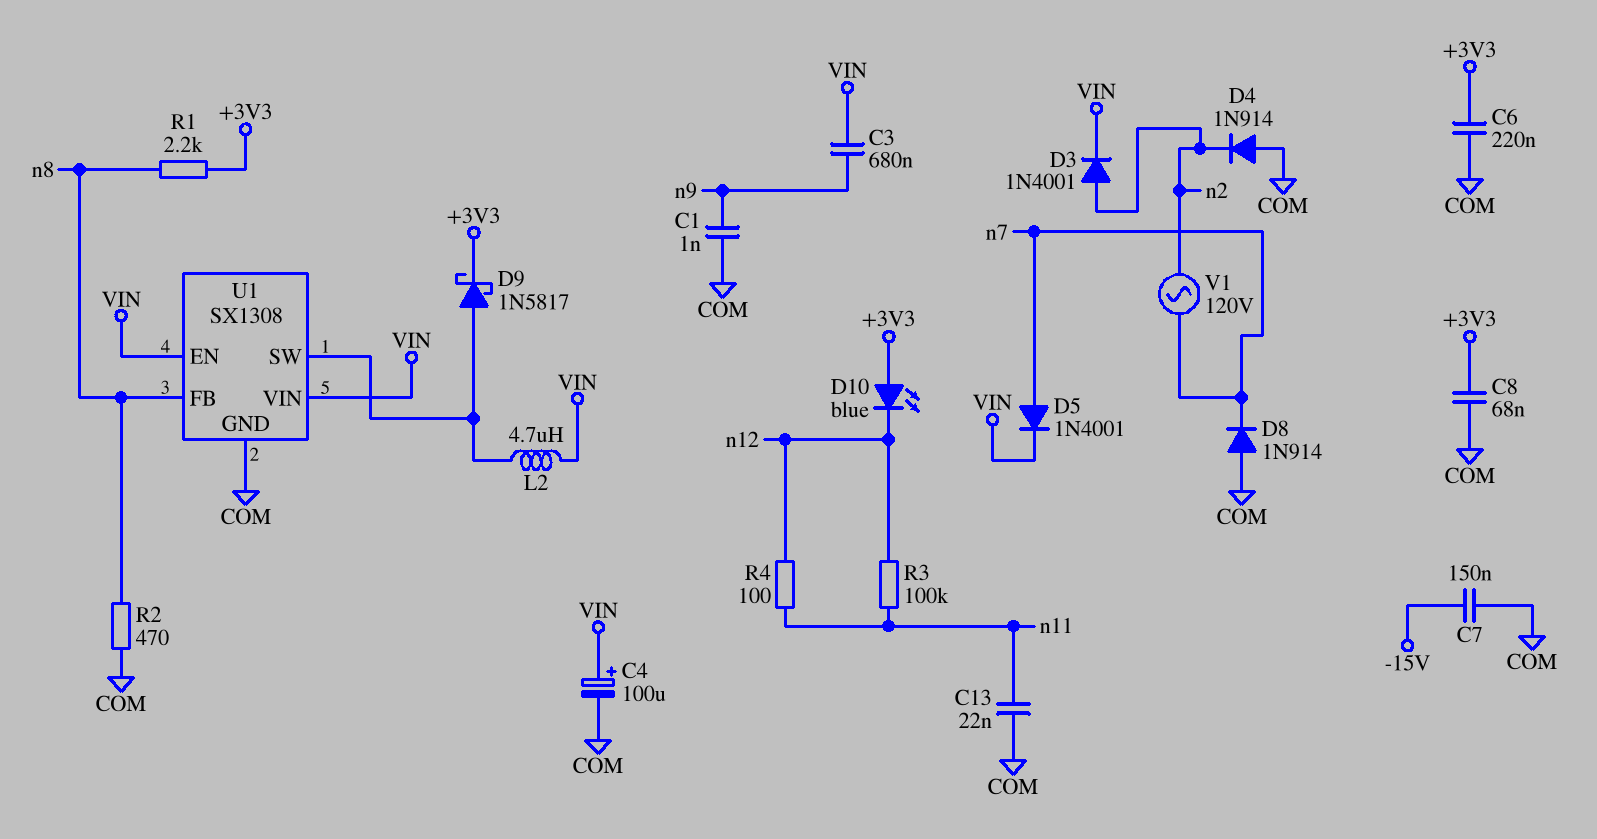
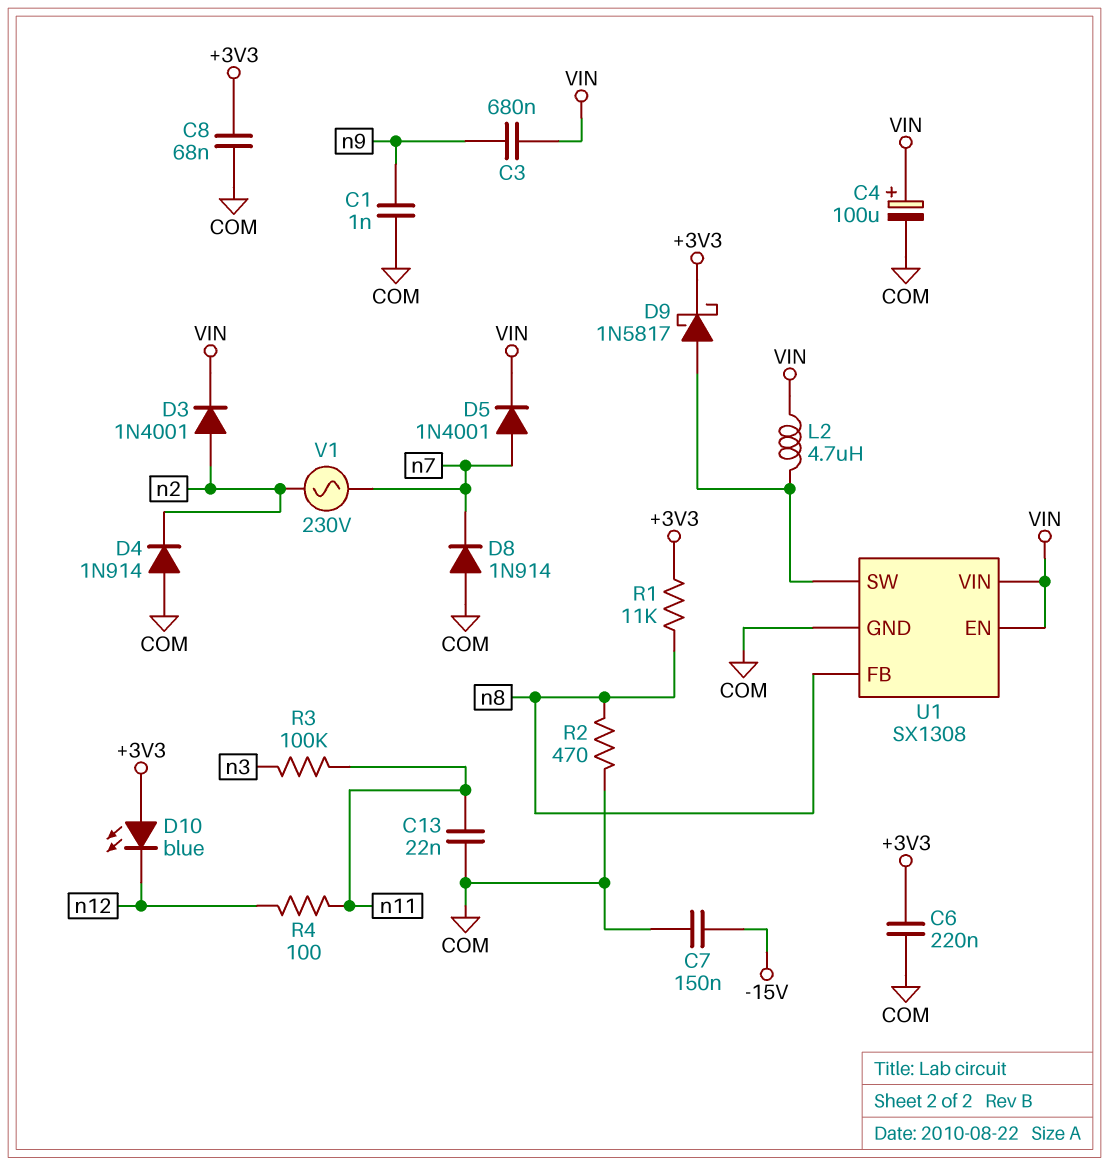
R1: 2.2k (+3V3, n8) -> 11k (+3V3, n8)
R3: 100k (n11, n12) -> 100k (n3, n11)
V1: AC 120V (n2, n7) -> AC 230V (n2, n7)

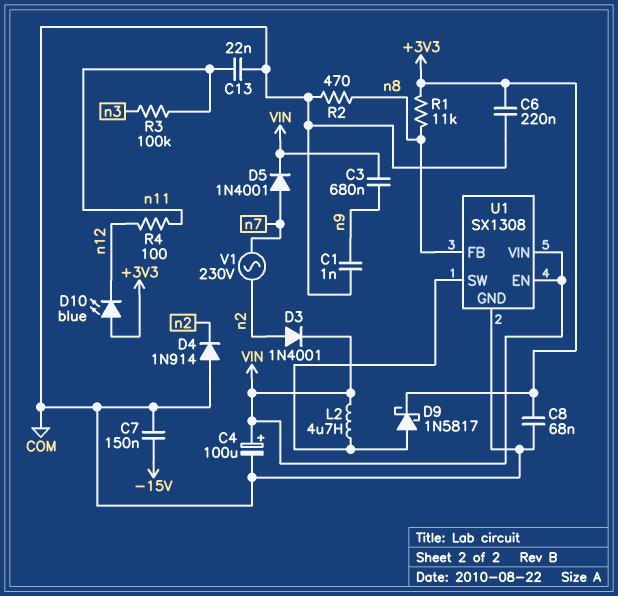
D8: diode 1N914 (A COM, K n7) -> none

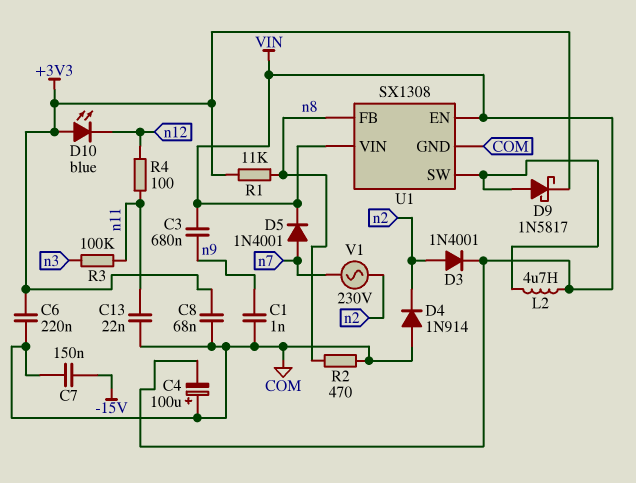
C4: 100uF (plus VIN, minus COM) -> 100uF (plus COM, minus VIN)

